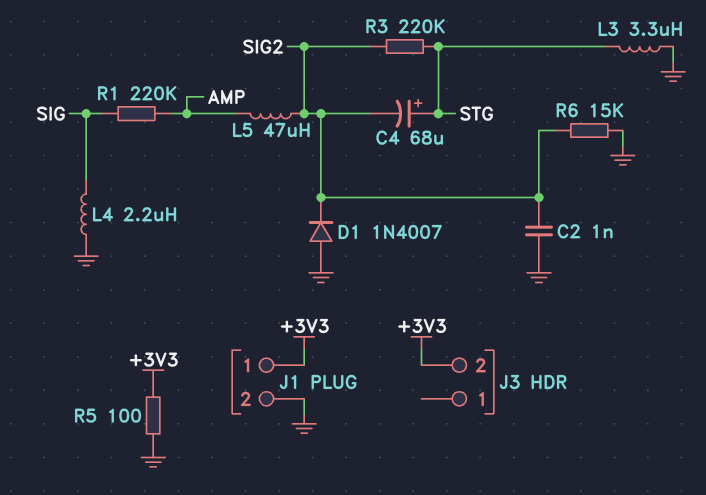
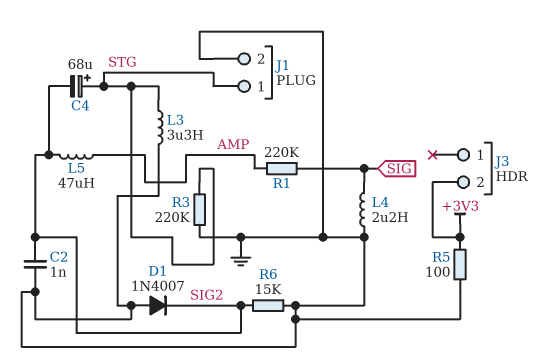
J1 pin 1: +3V3 -> STG
R3: 220k (SIG2, STG) -> 220k (GND, STG)

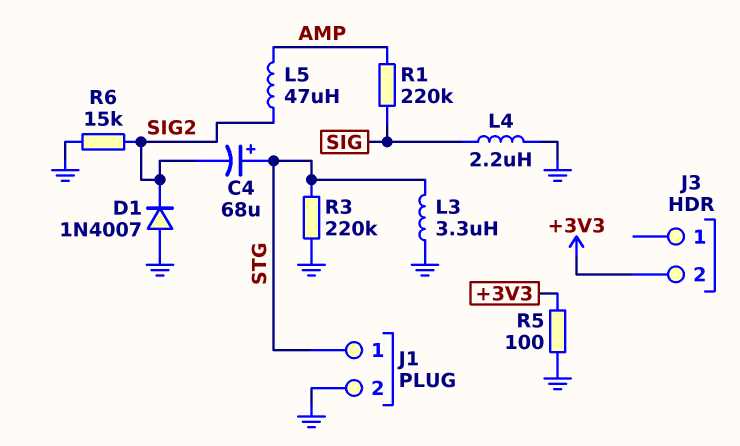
C2: 1nF (GND, SIG2) -> none

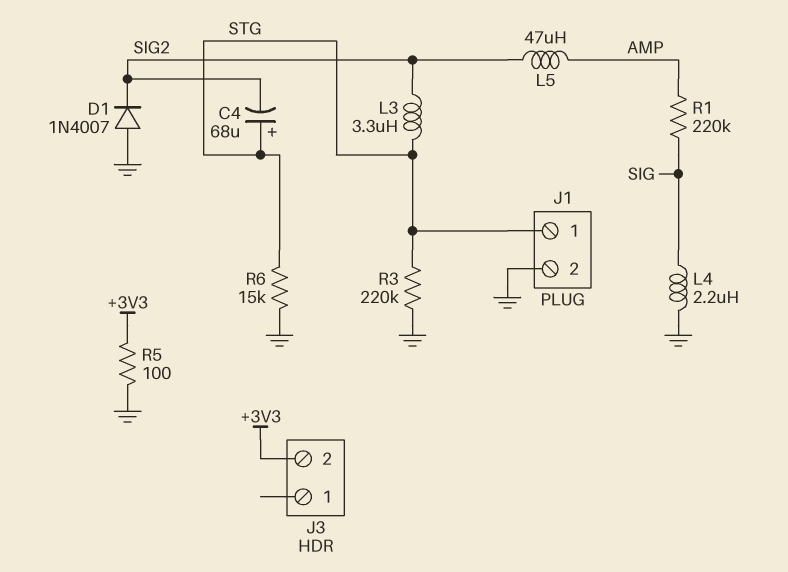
L3: 3.3uH (GND, STG) -> 3.3uH (SIG2, STG)
R6: 15k (GND, SIG2) -> 15k (GND, STG)

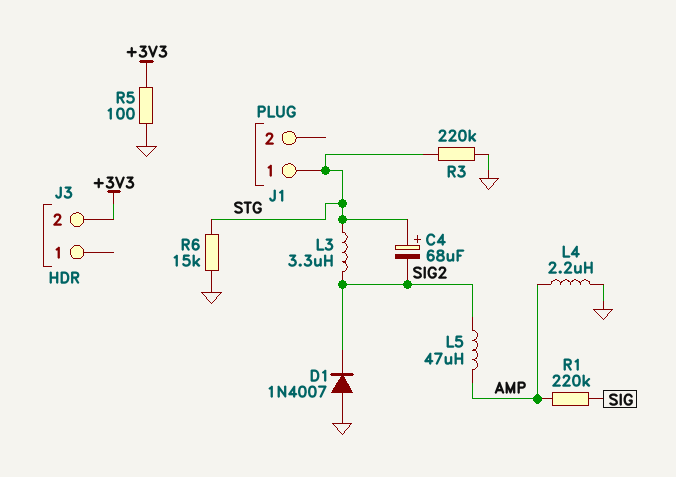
J1 pin 2: GND -> none
L4: 2.2uH (GND, SIG) -> 2.2uH (AMP, GND)

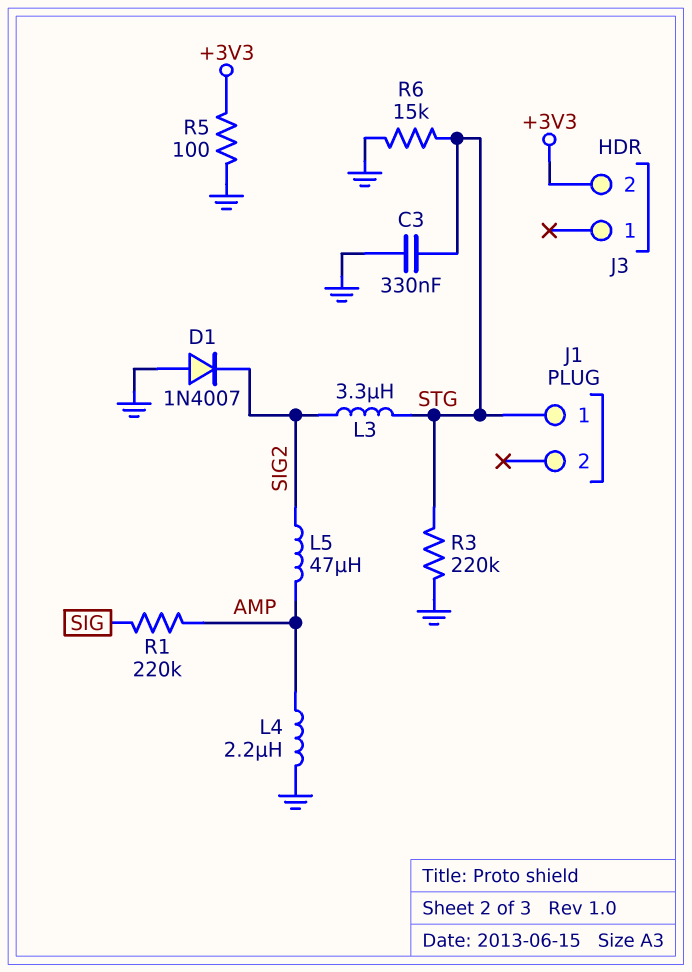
C3: none -> 330nF (GND, STG)
C4: 68uF (plus STG, minus SIG2) -> none

